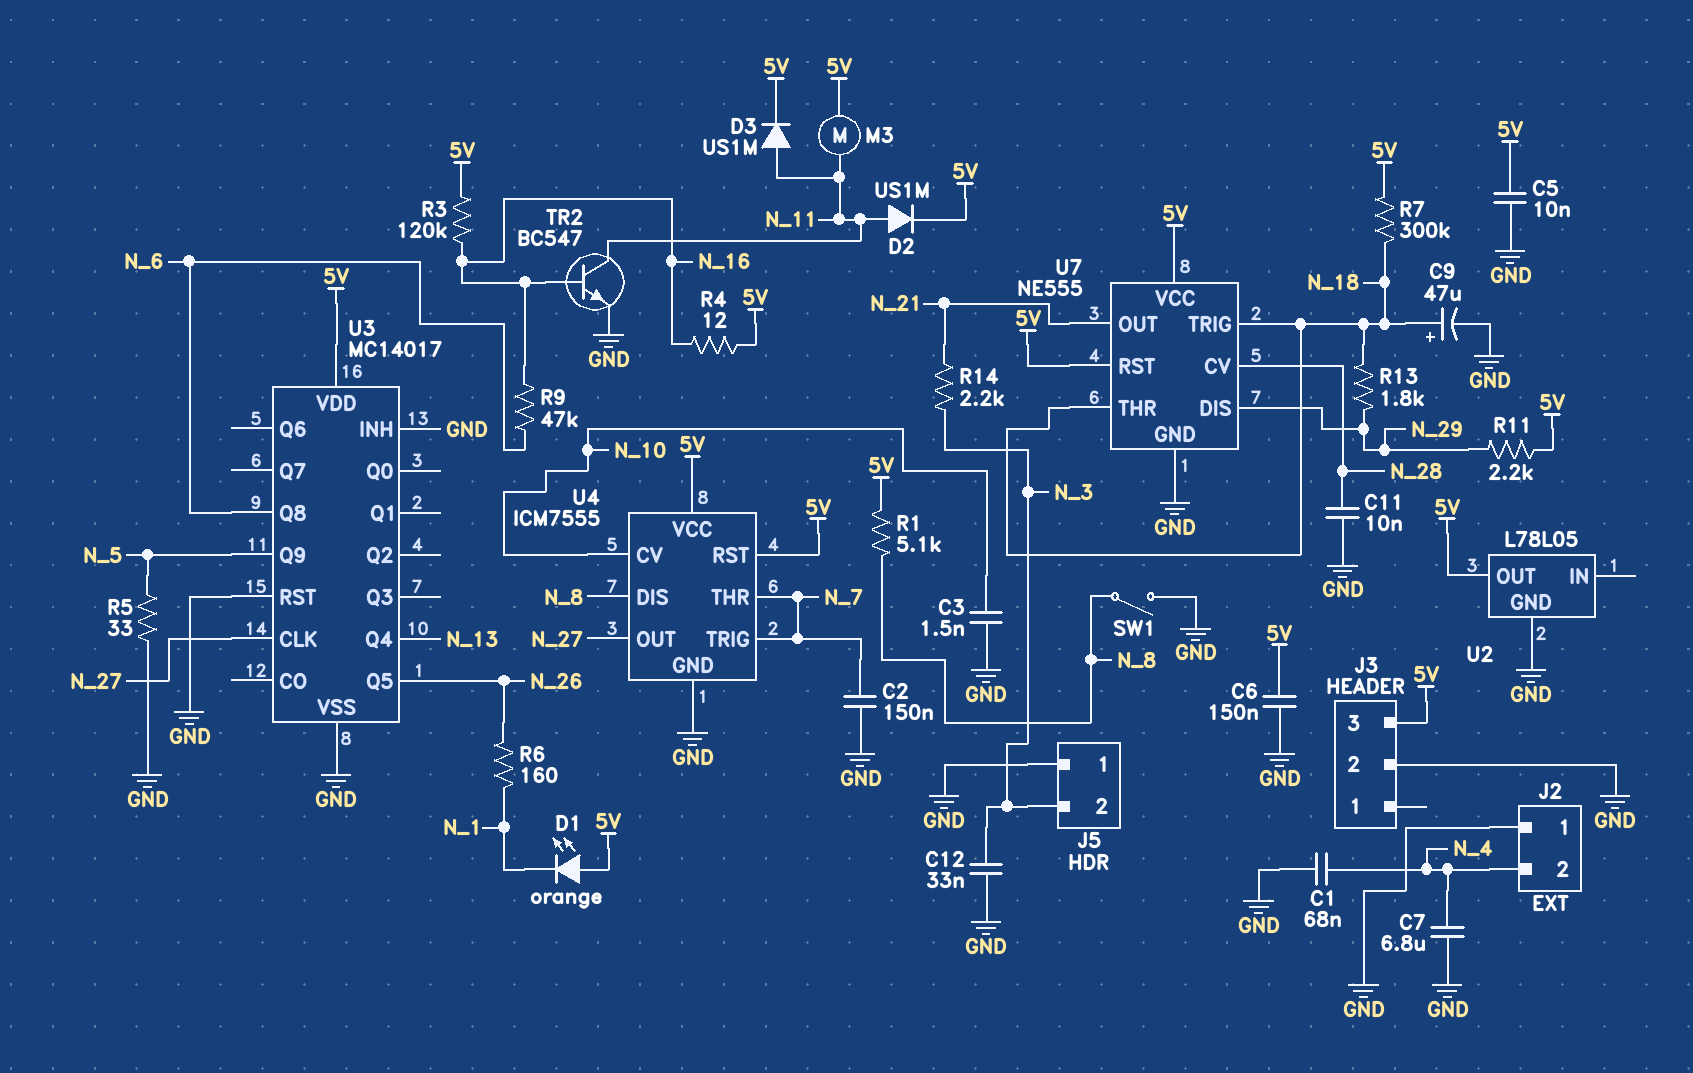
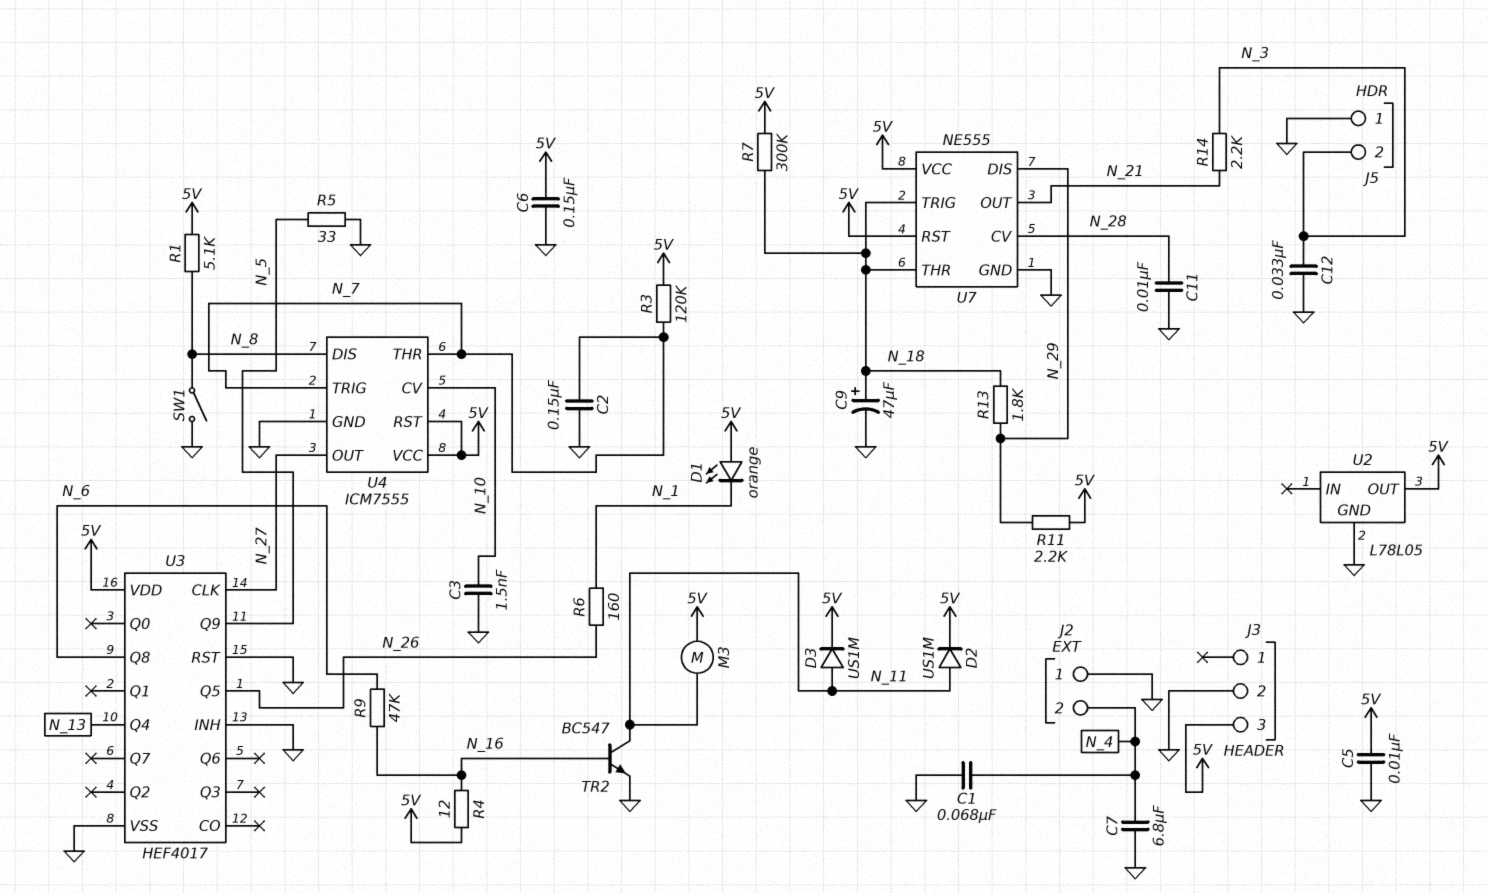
R3: 120k (5V, N_16) -> 120k (5V, N_7)
U3: MC14017 -> HEF4017

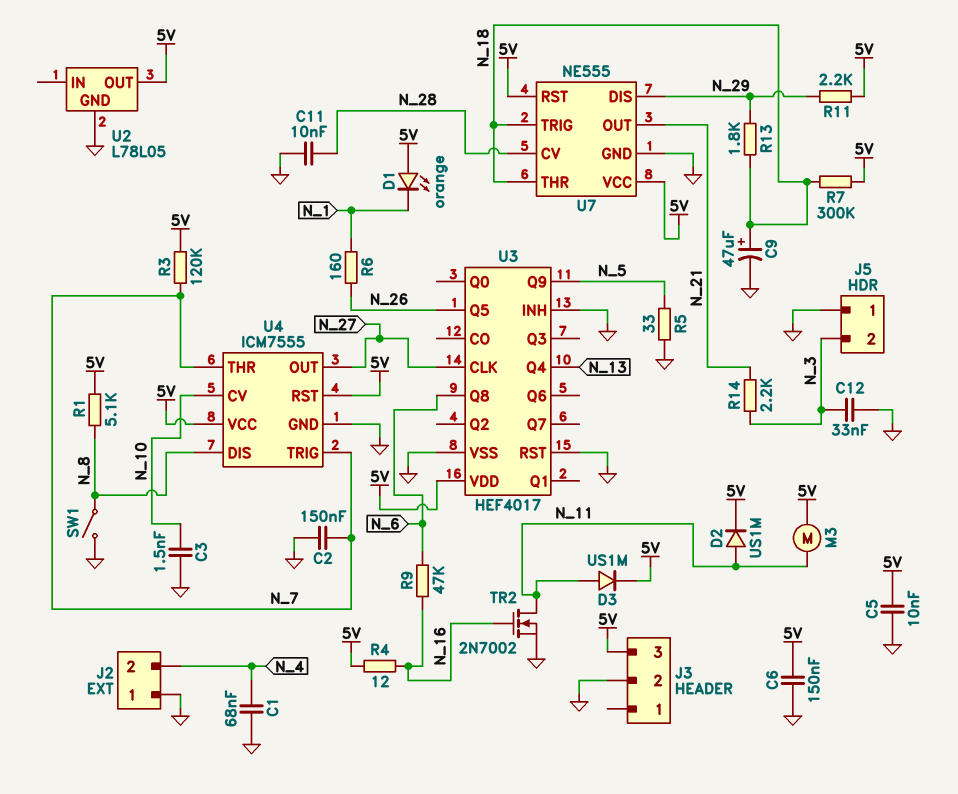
C7: 6.8uF (GND, N_4) -> none
TR2: NPN BC547 (B N_16, C N_11, E GND) -> NMOS 2N7002 (G N_16, D N_11, S GND)

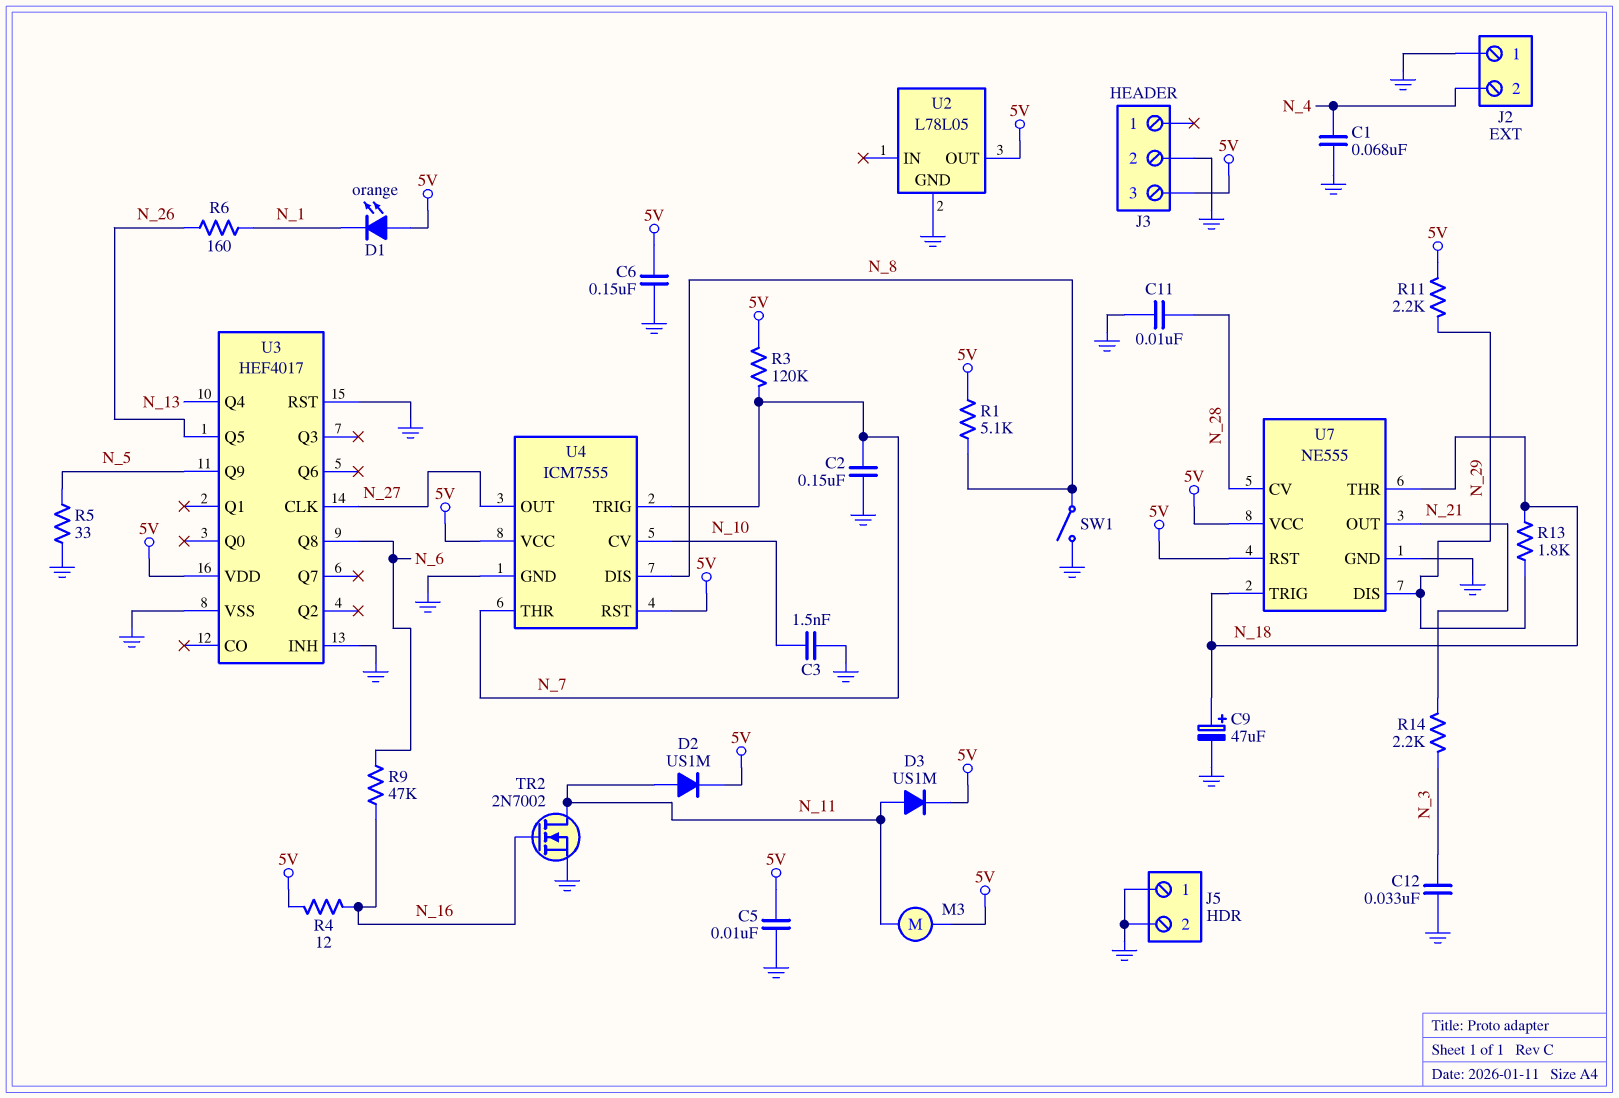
J5 pin 2: N_3 -> GND
R7: 300k (5V, N_18) -> none

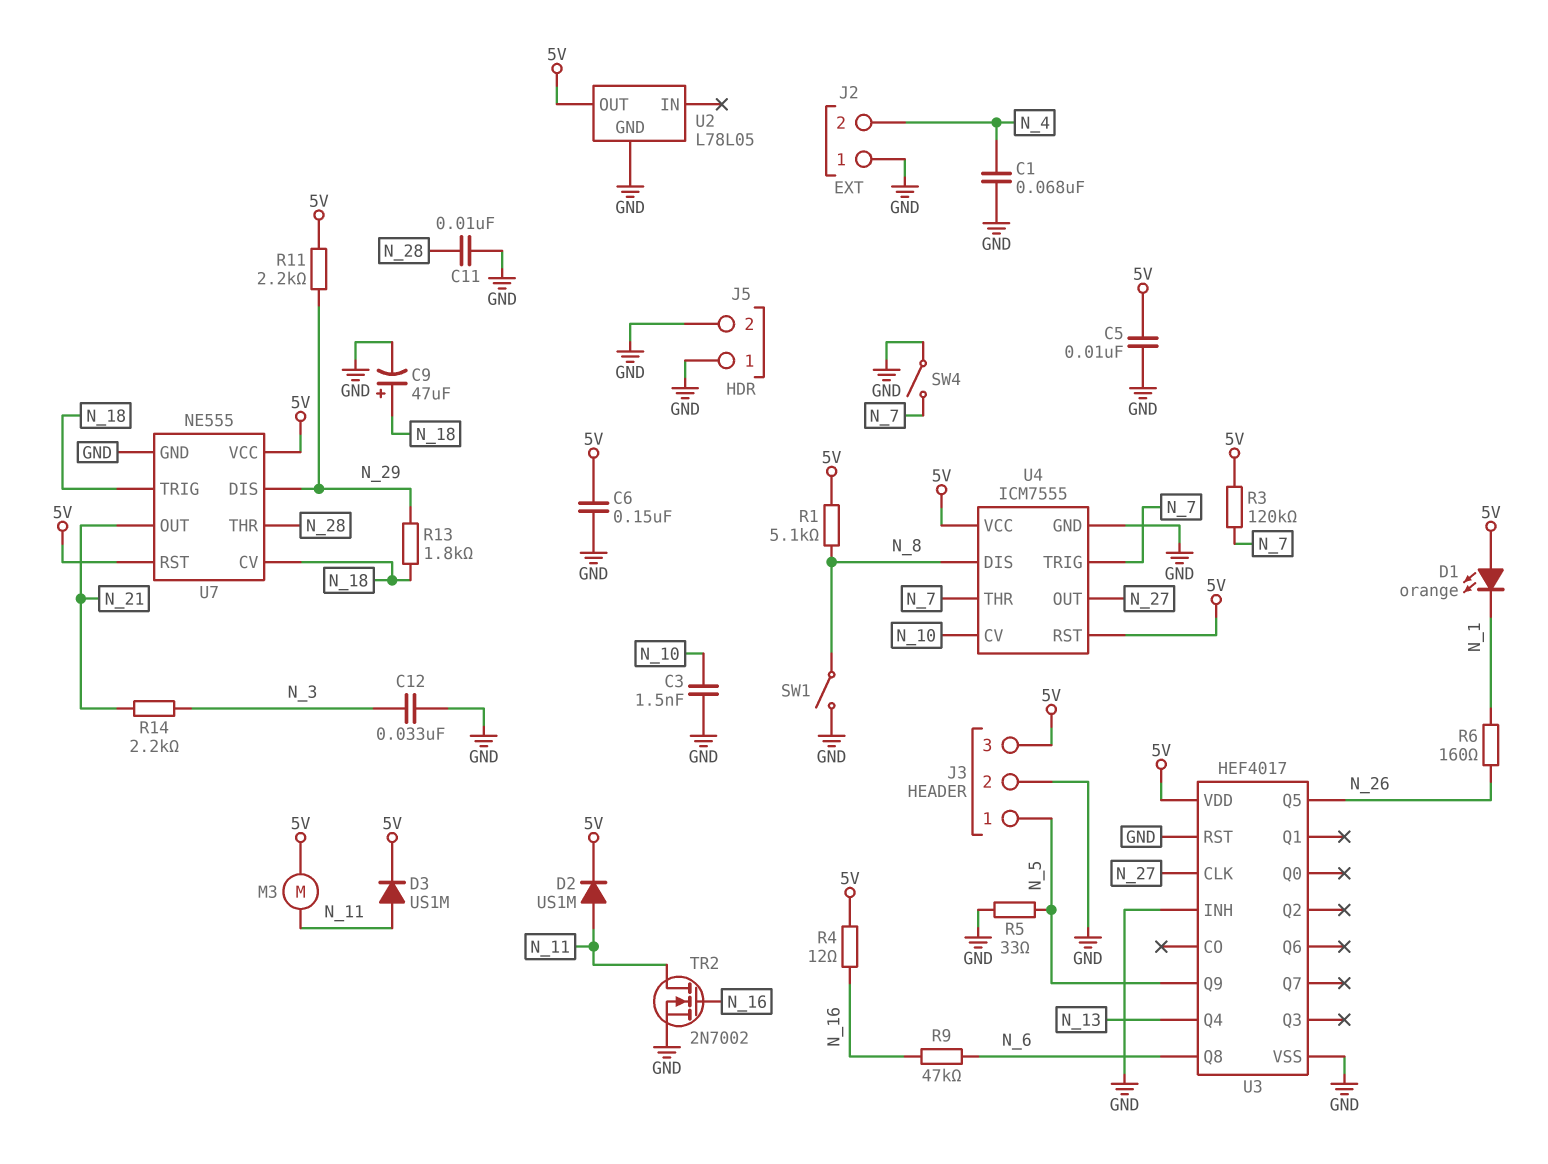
C2: 150nF (GND, N_7) -> none
J3 pin 1: none -> N_5
SW4: none -> switch (GND, N_7)
U7 pin CV: N_28 -> N_18
U7 pin THR: N_18 -> N_28

